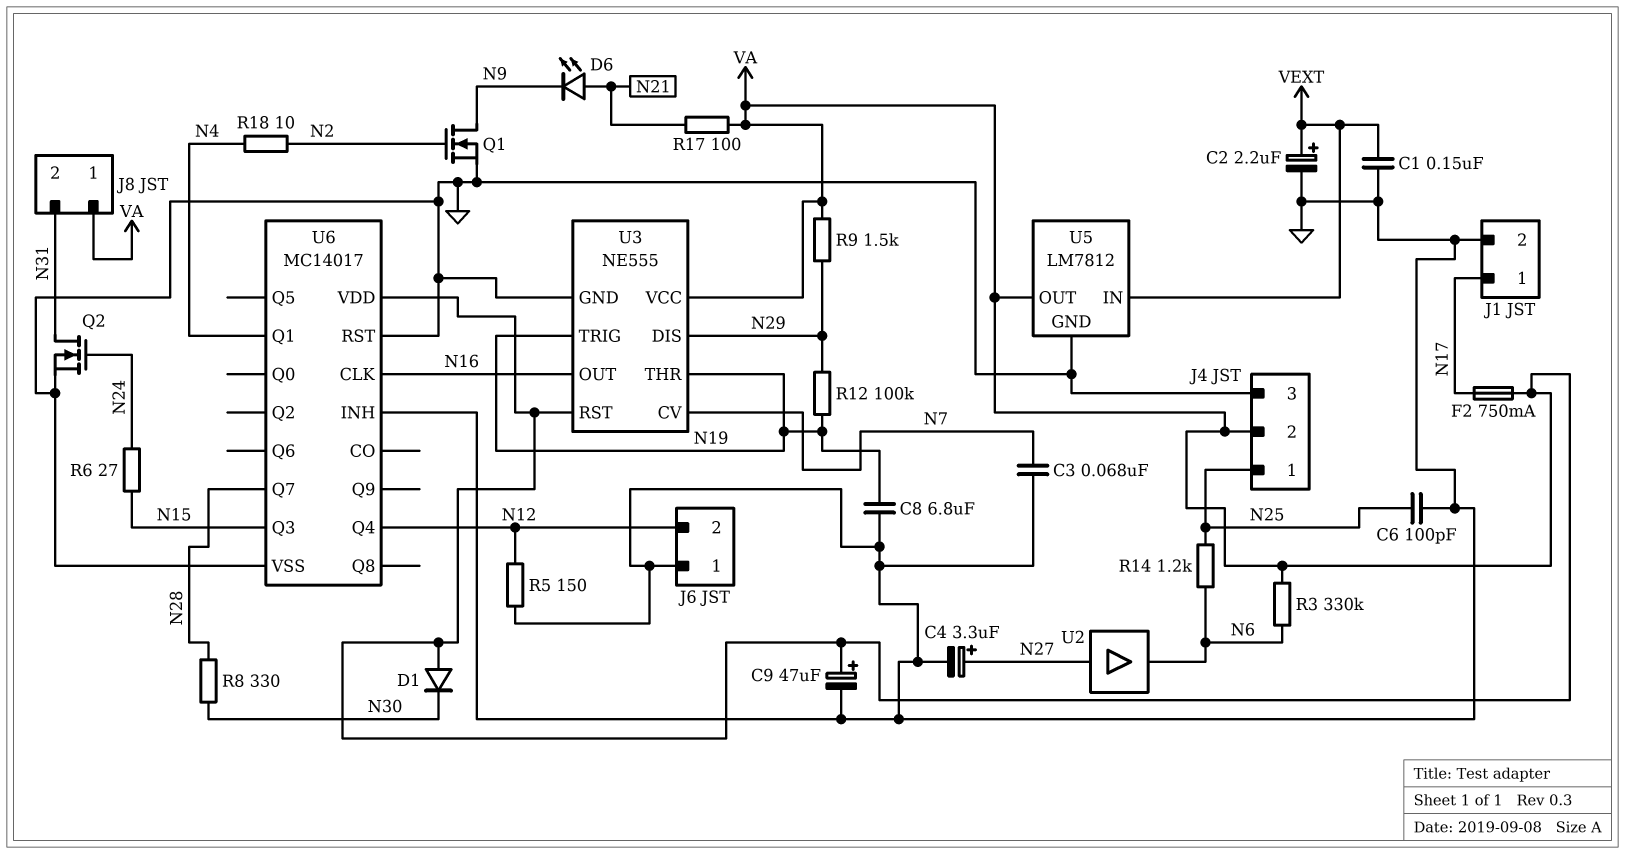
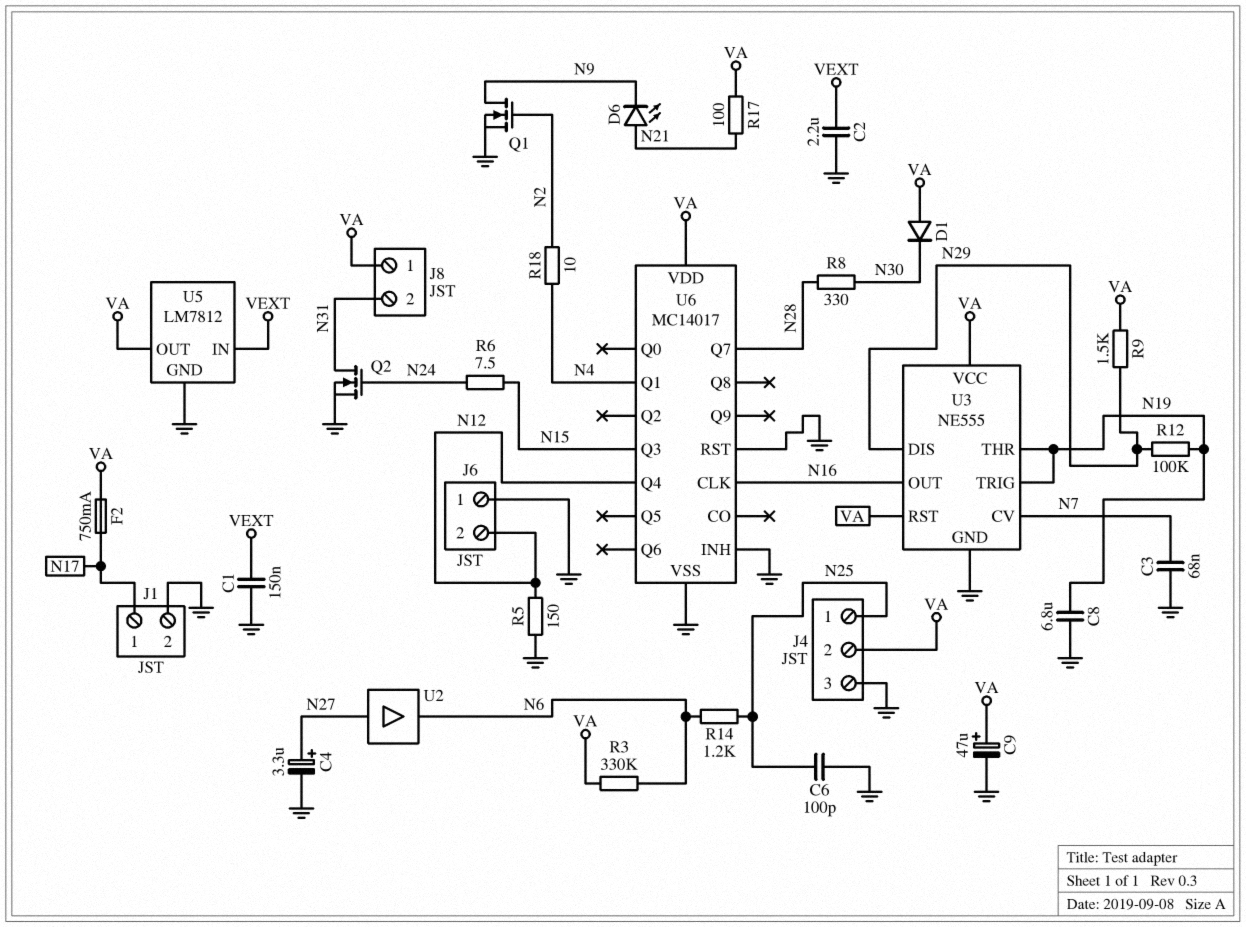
C2: 2.2uF (plus VEXT, minus GND) -> 2.2uF (GND, VEXT)
R6: 27 (N15, N24) -> 7.5 (N15, N24)

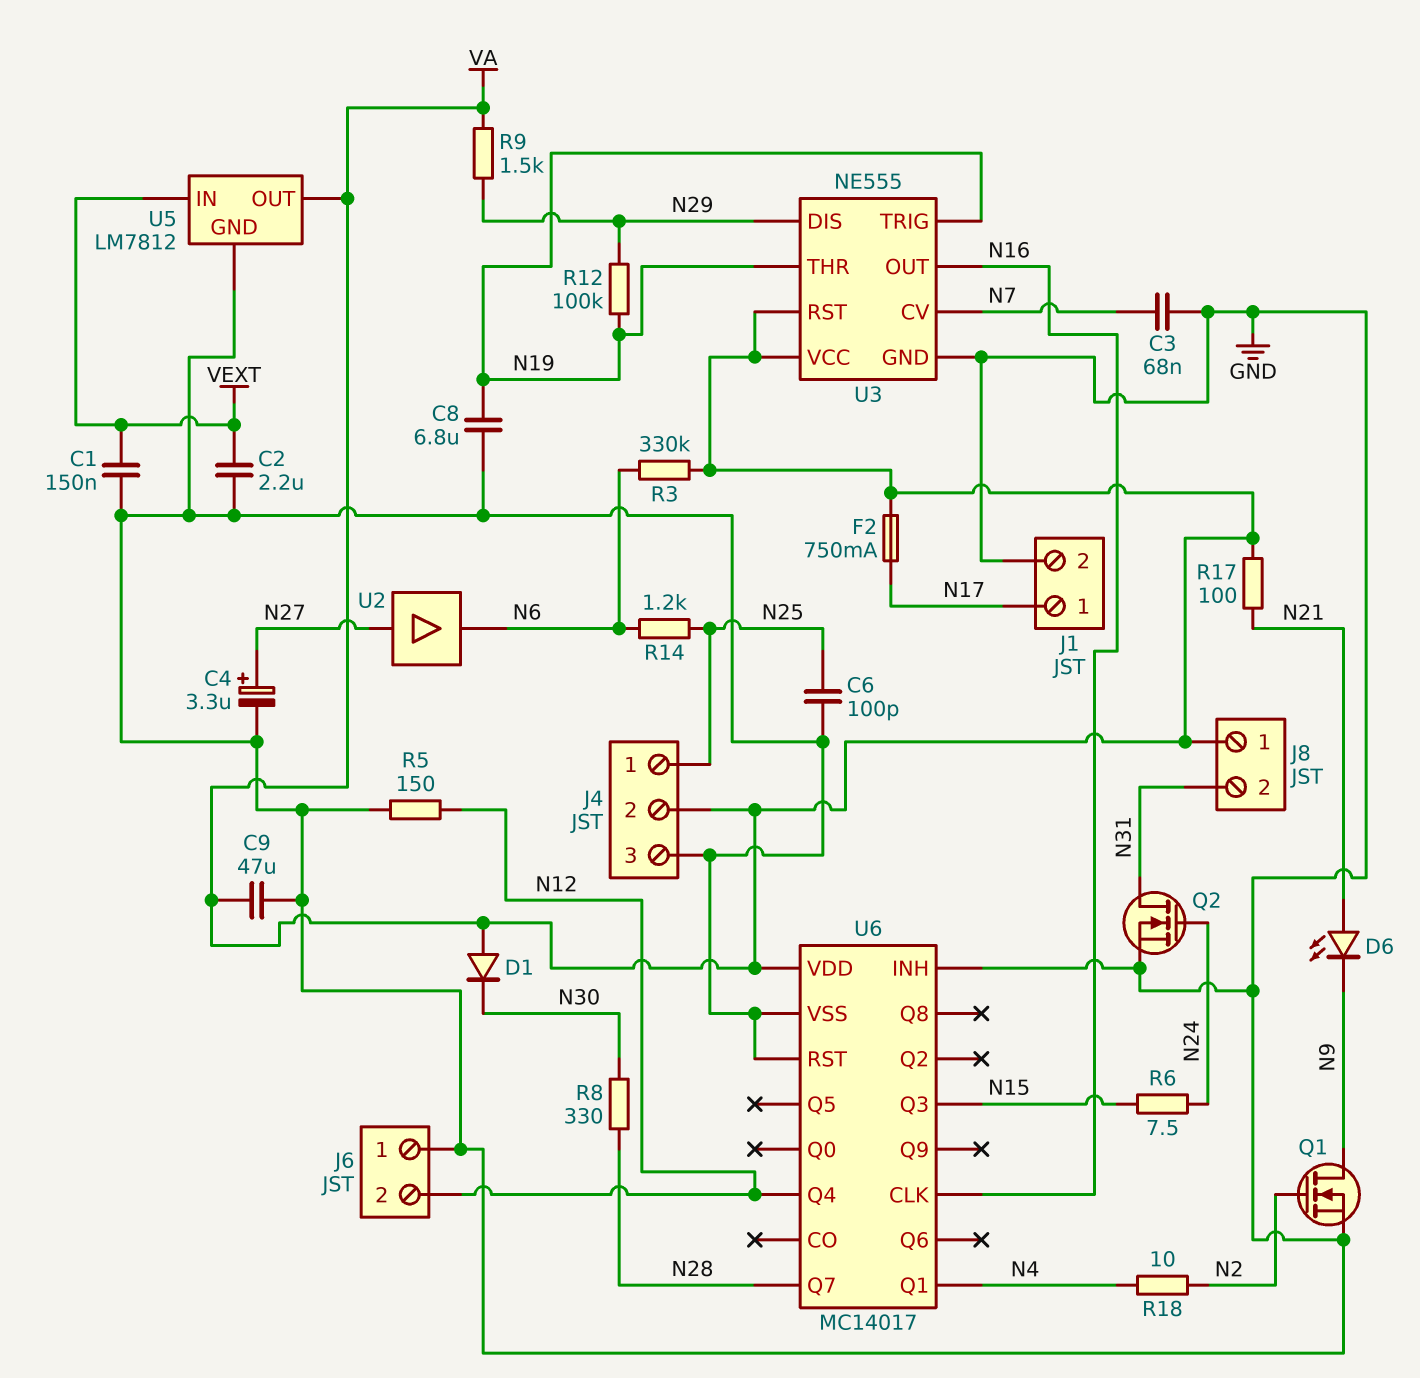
C9: 47uF (plus VA, minus GND) -> 47uF (GND, VA)

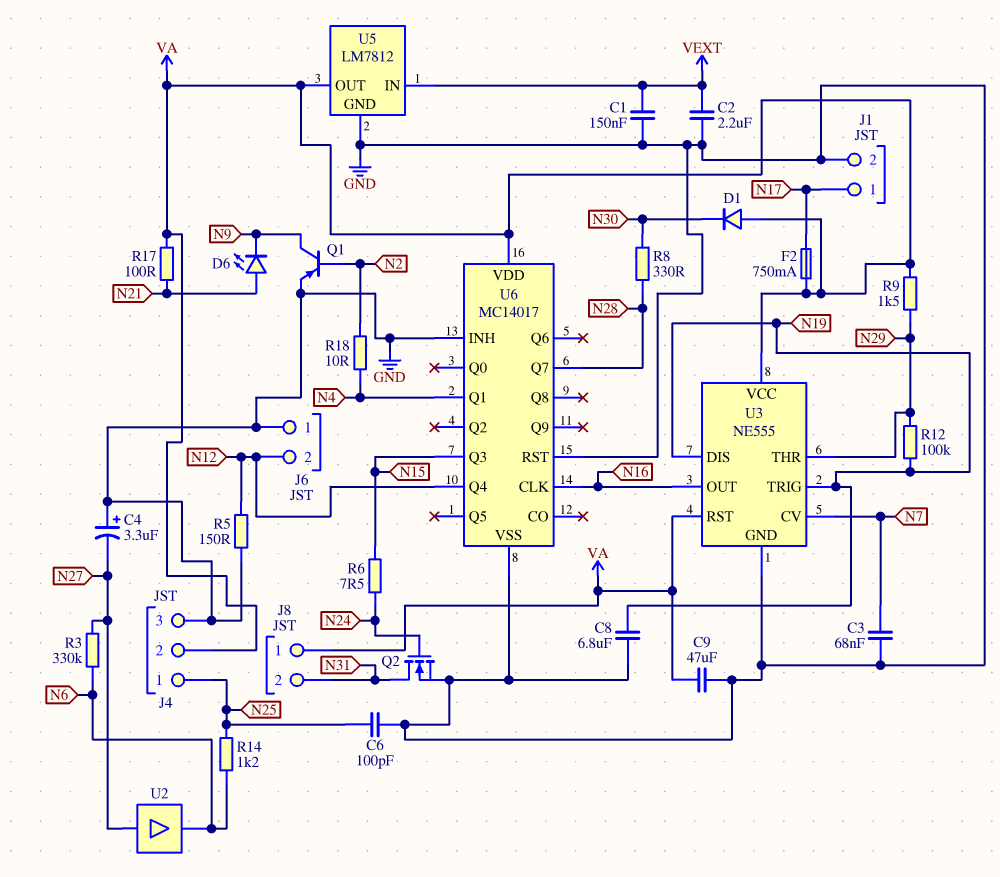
C4: 3.3uF (plus N27, minus GND) -> 3.3uF (plus GND, minus N27)
Q1: NMOS (G N2, D N9, S GND) -> PNP (B N2, C N9, E GND)
R3: 330k (N6, VA) -> 330k (N6, N27)
U3 pin DIS: N29 -> N19
U3 pin THR: N19 -> N29

